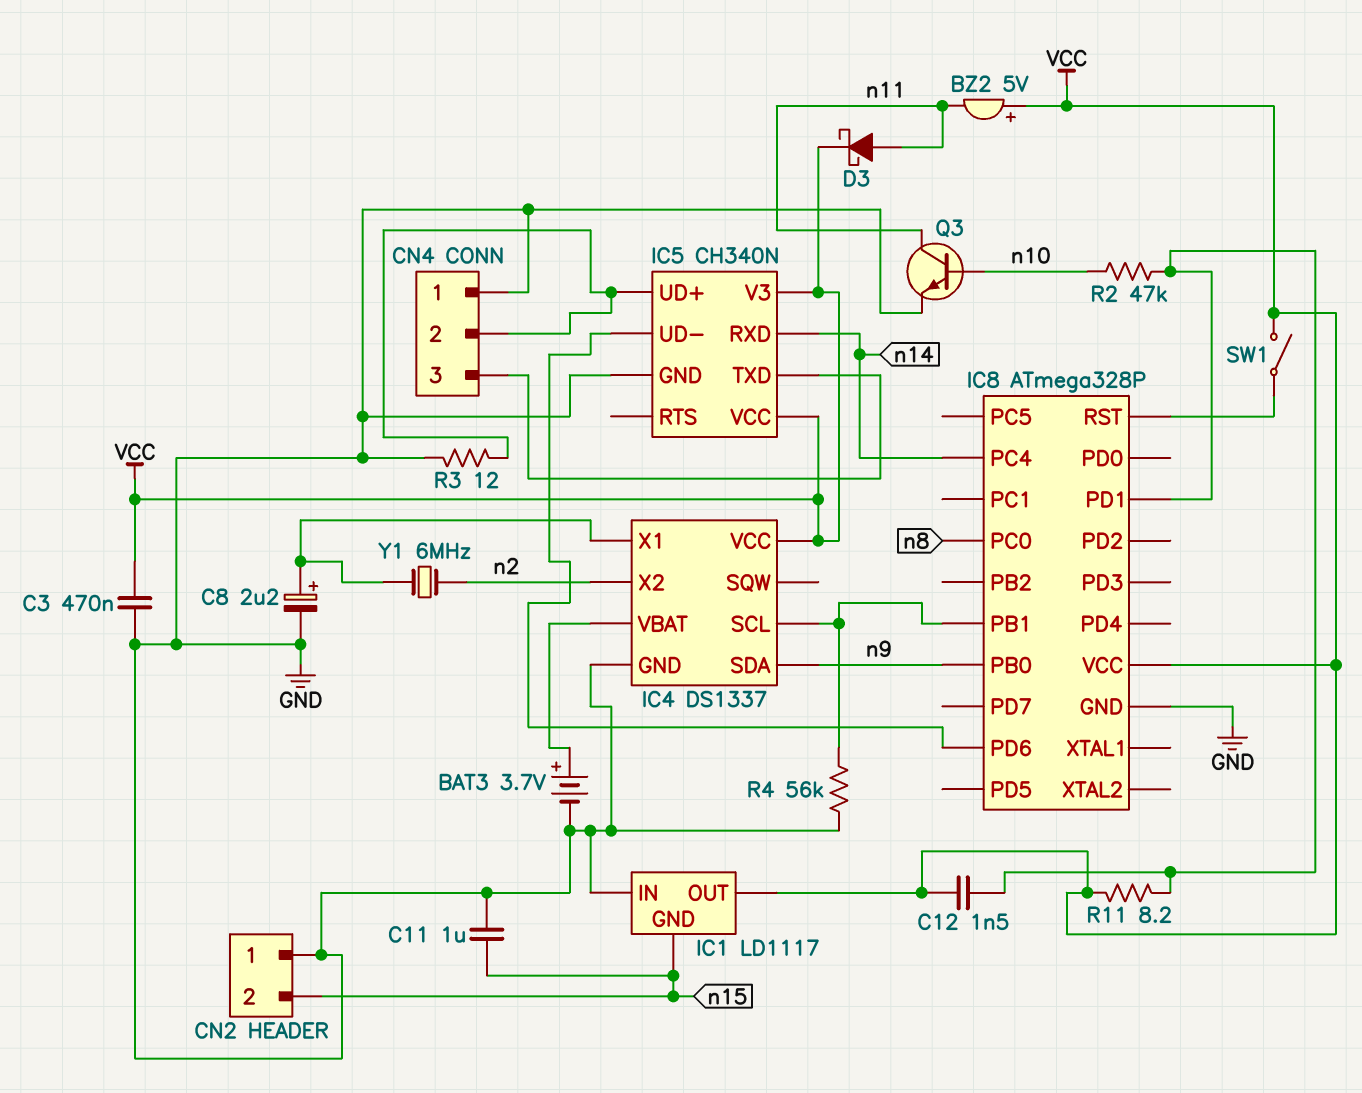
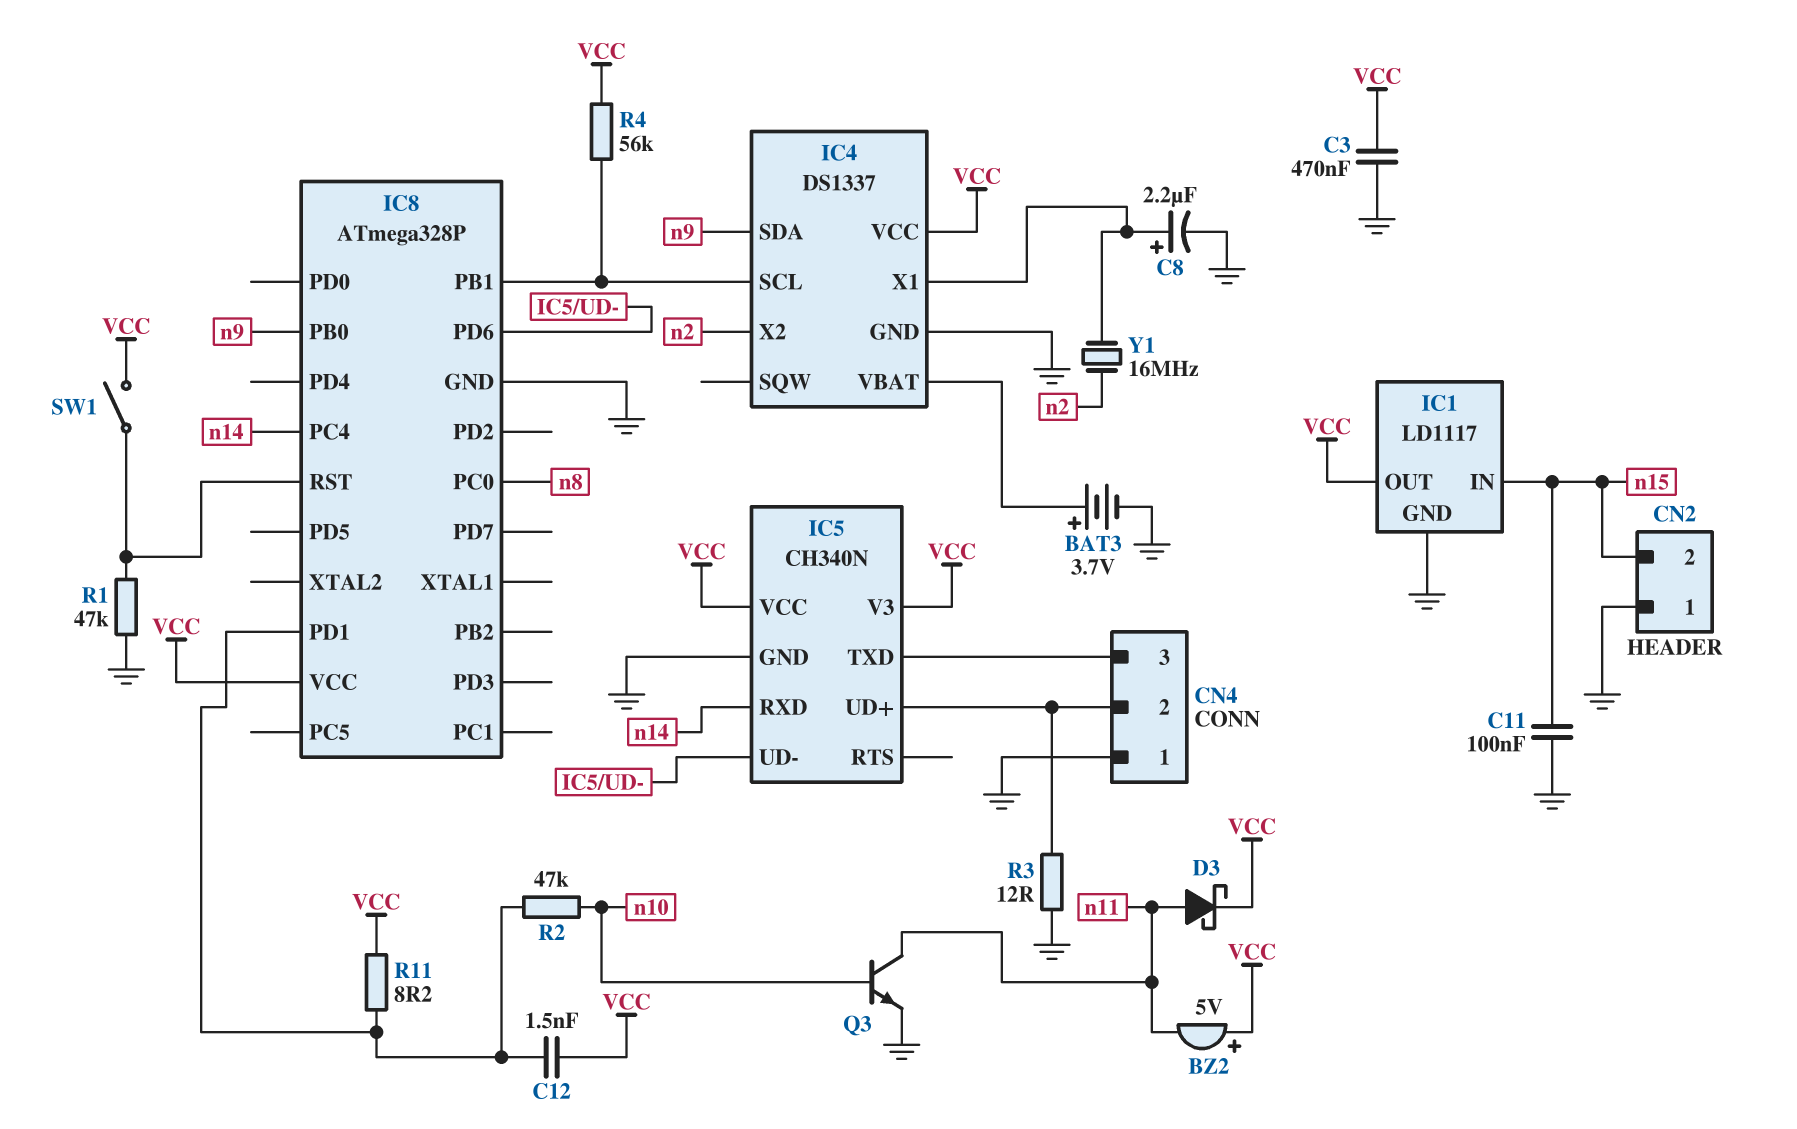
C11: 1uF (GND, n15) -> 100nF (GND, n15)
IC1 pin GND: n15 -> GND
IC1 pin IN: GND -> n15
R1: none -> 47k (GND, IC8/RST)
R4: 56k (GND, IC4/SCL) -> 56k (IC4/SCL, VCC)
Y1: 6MHz (IC4/X1, n2) -> 16MHz (IC4/X1, n2)

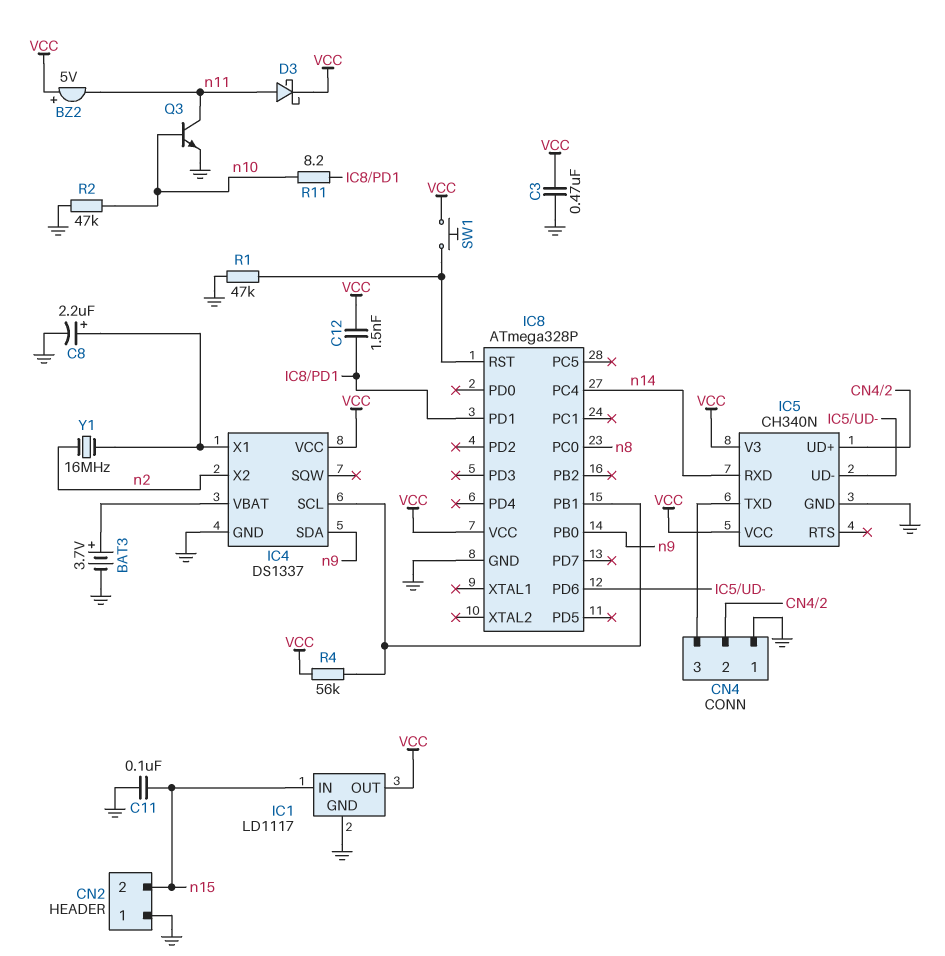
R2: 47k (IC8/PD1, n10) -> 47k (GND, n10)
R3: 12 (CN4/2, GND) -> none
R11: 8.2 (IC8/PD1, VCC) -> 8.2 (IC8/PD1, n10)
SW1: switch (IC8/RST, VCC) -> button (IC8/RST, VCC)

